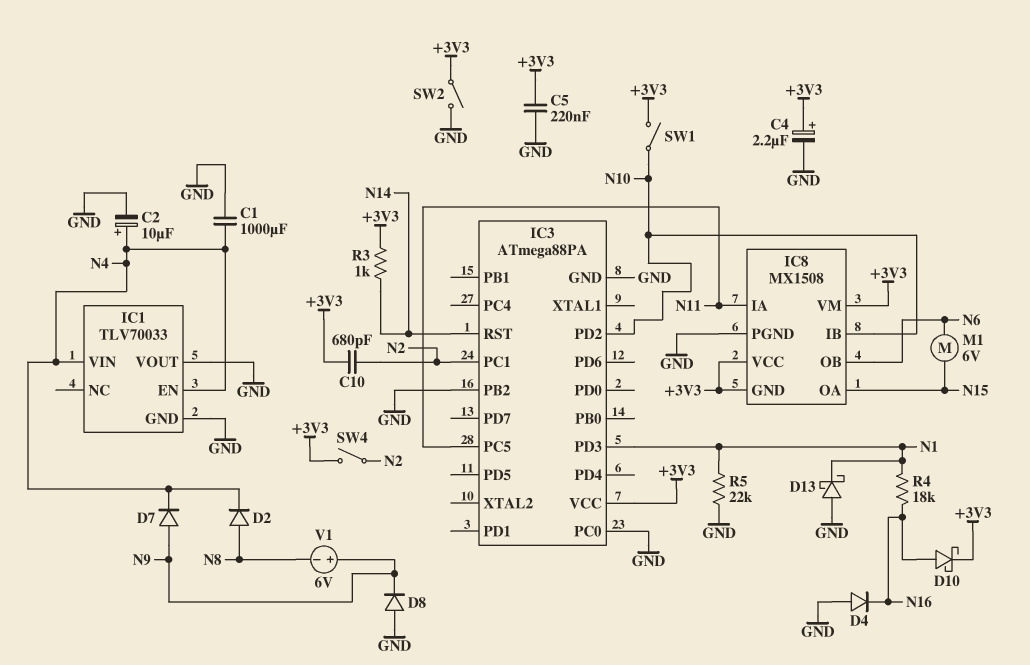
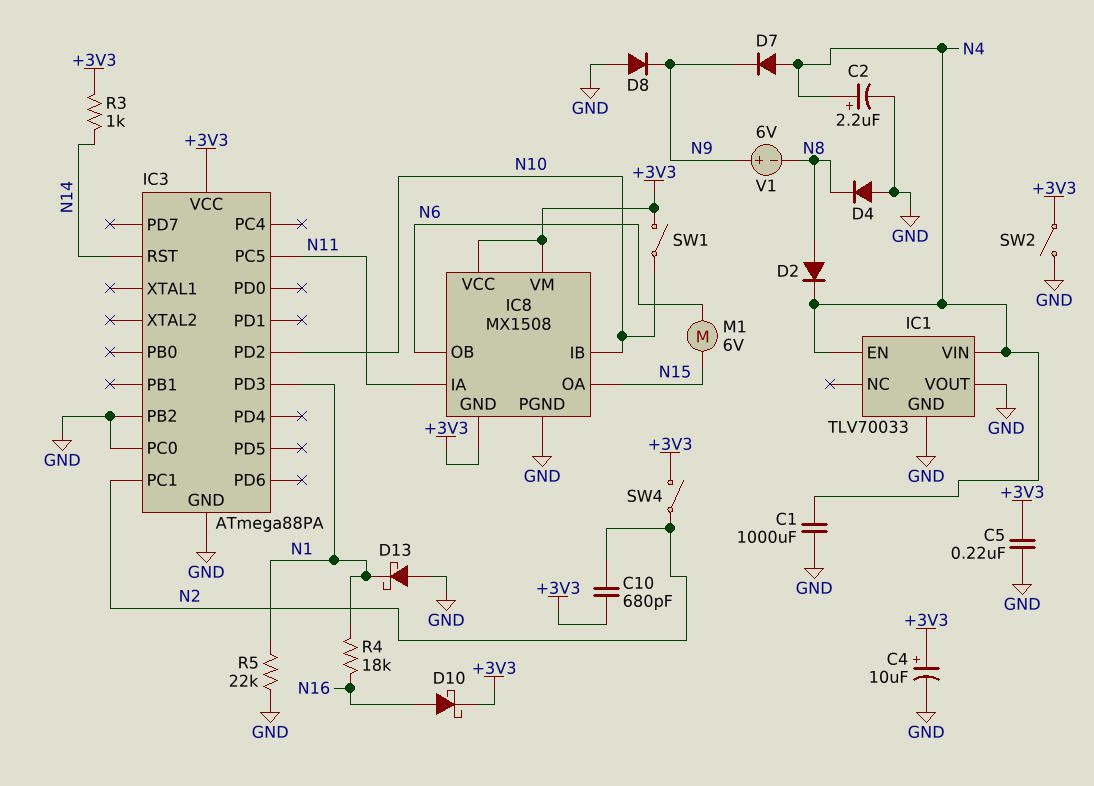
C2: 10uF (plus N4, minus GND) -> 2.2uF (plus N4, minus GND)
C4: 2.2uF (plus +3V3, minus GND) -> 10uF (plus +3V3, minus GND)
D4: diode (A GND, K N16) -> diode (A GND, K N8)
D7: diode (A N9, K N4) -> diode (A N4, K N9)

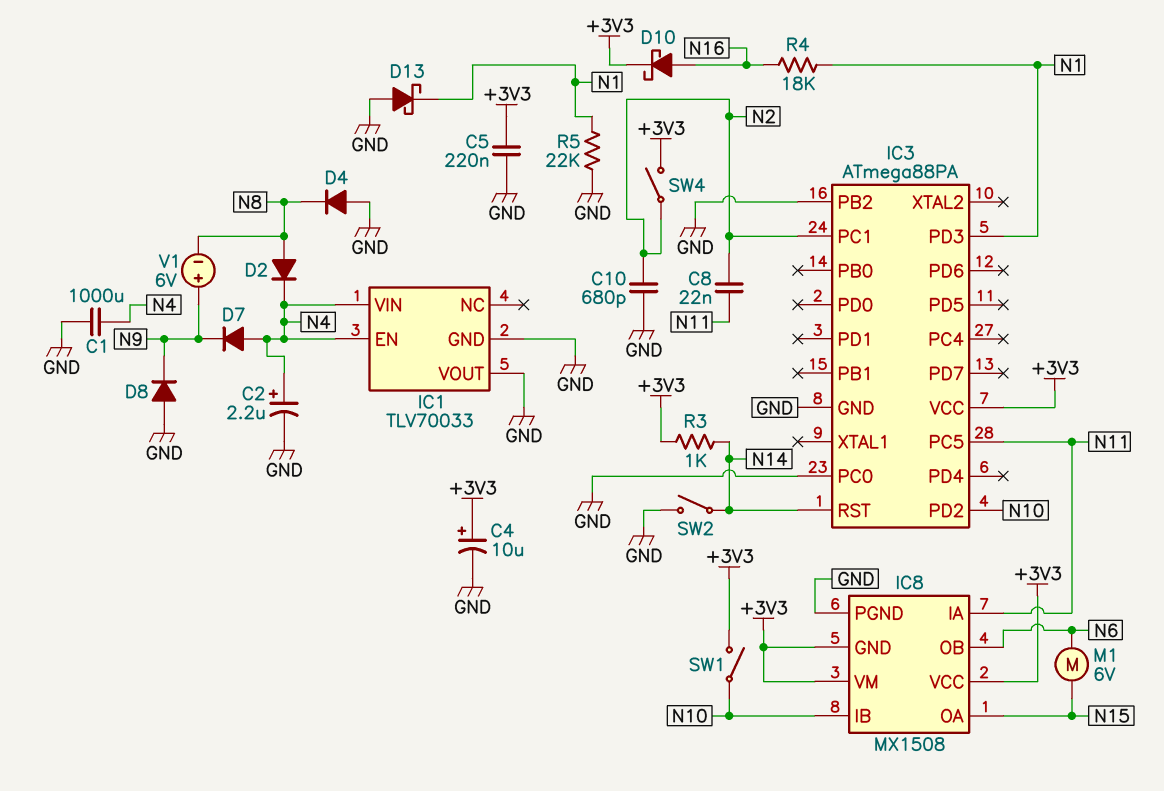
C8: none -> 22nF (N2, N11)
C10: 680pF (+3V3, N2) -> 680pF (GND, N2)
SW2: switch (+3V3, GND) -> switch (GND, N14)

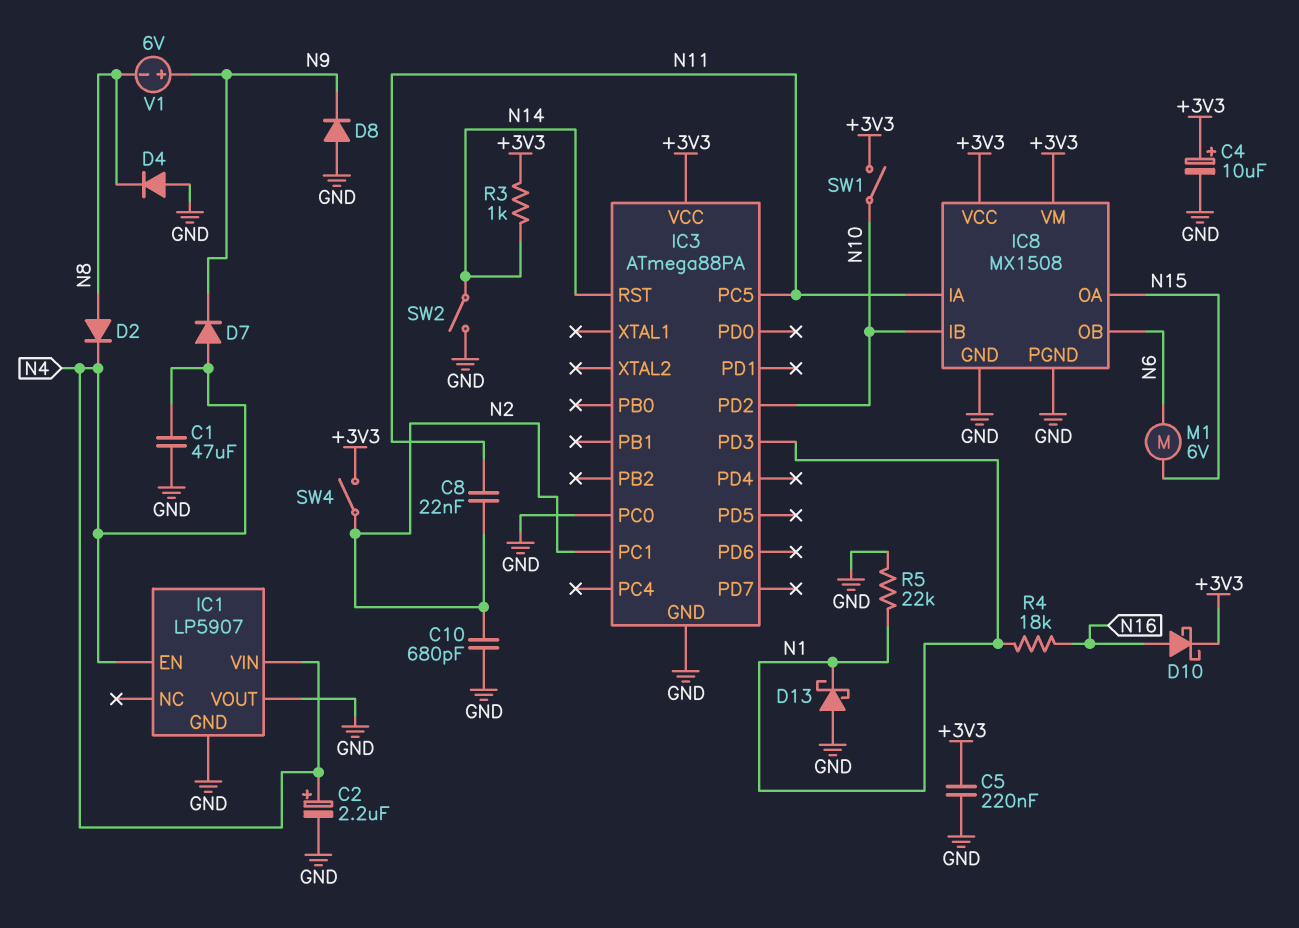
C1: 1000uF (GND, N4) -> 47uF (GND, N4)
IC1: TLV70033 -> LP5907
IC3 pin PB2: GND -> none
IC8 pin GND: +3V3 -> GND

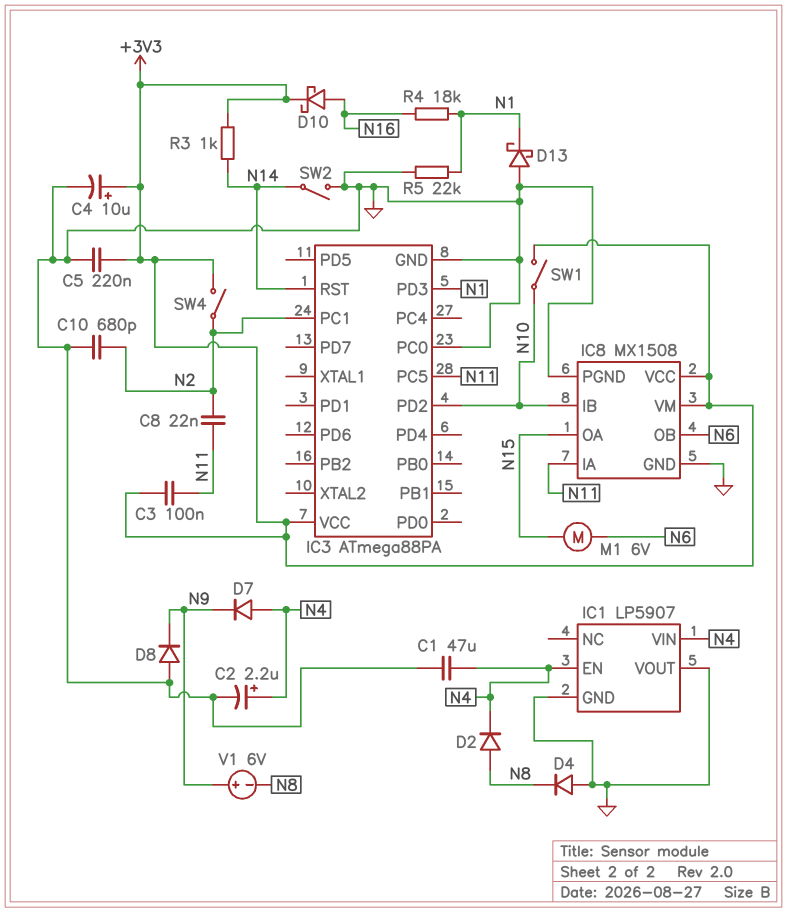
C3: none -> 100nF (+3V3, N11)

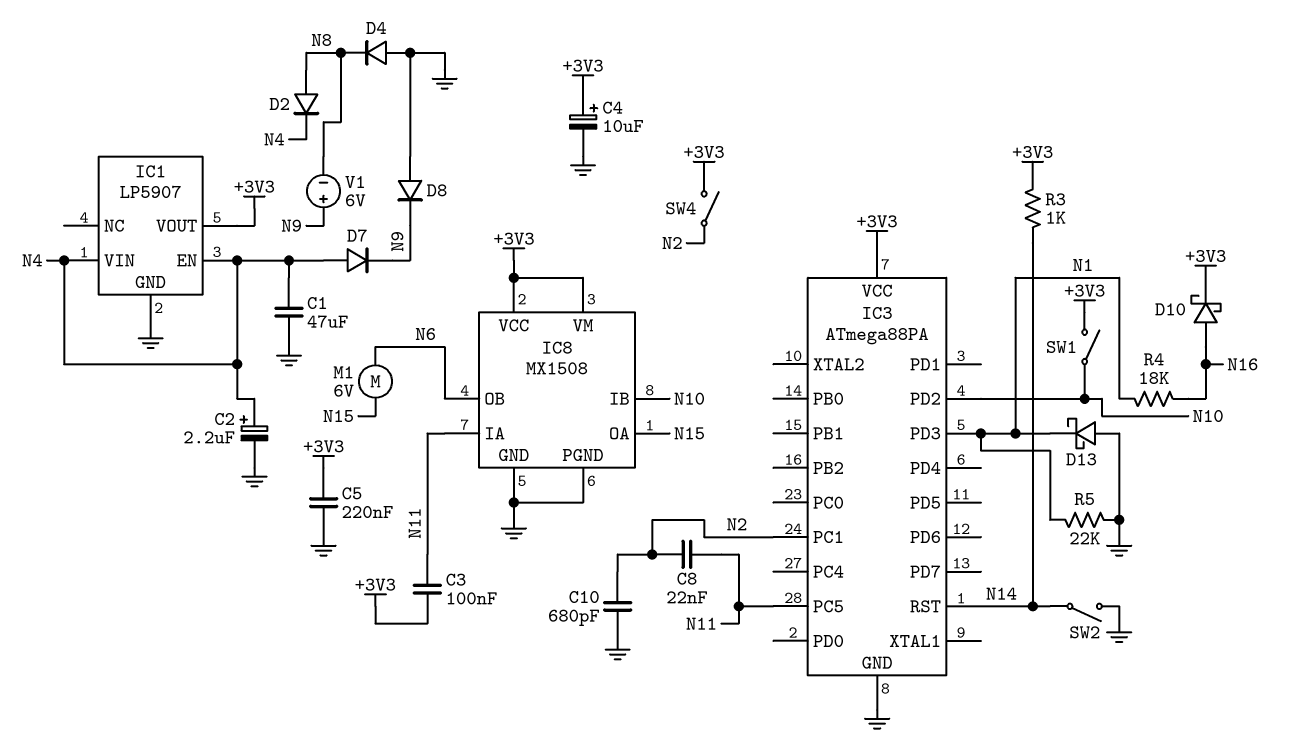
IC1 pin VOUT: GND -> +3V3
IC3 pin PC0: GND -> none

